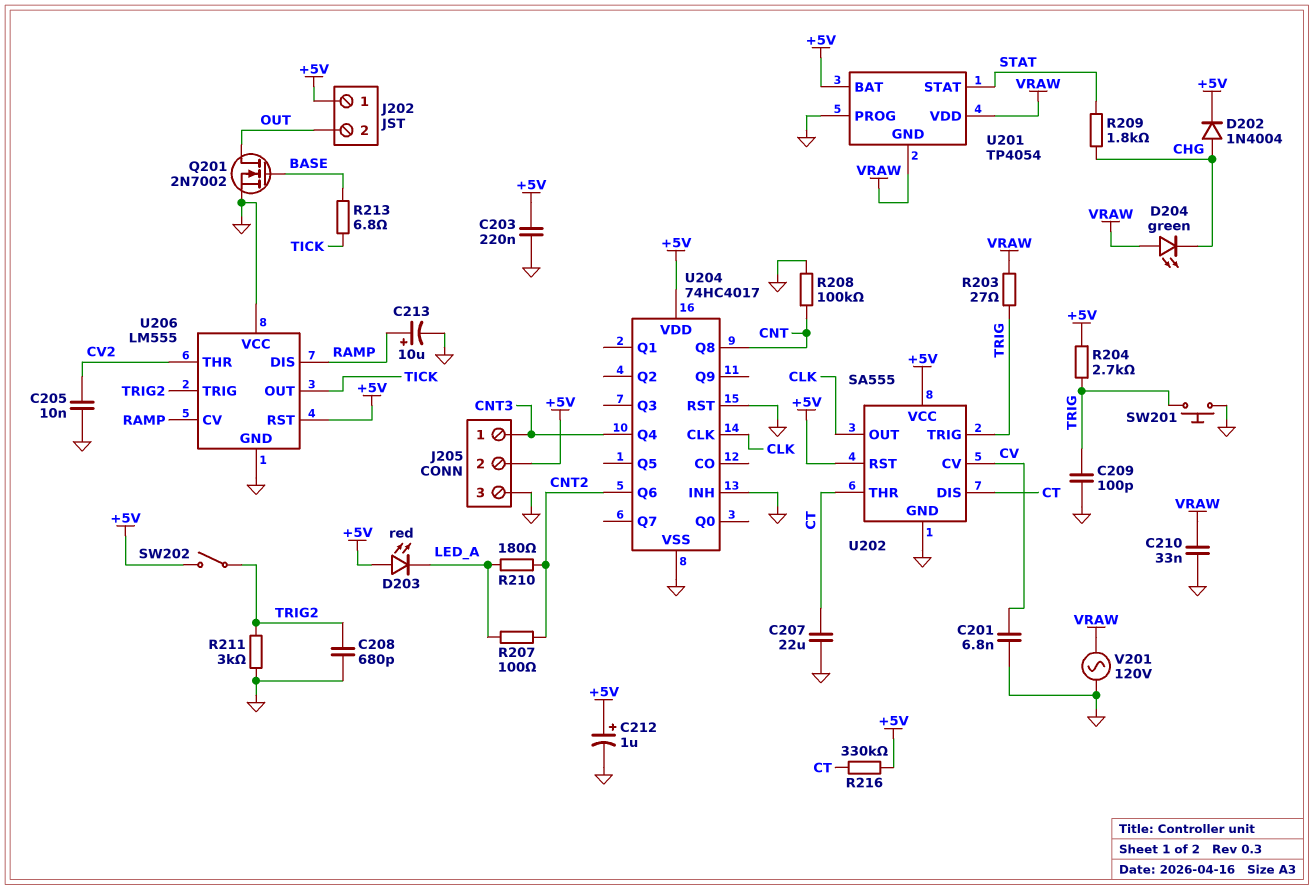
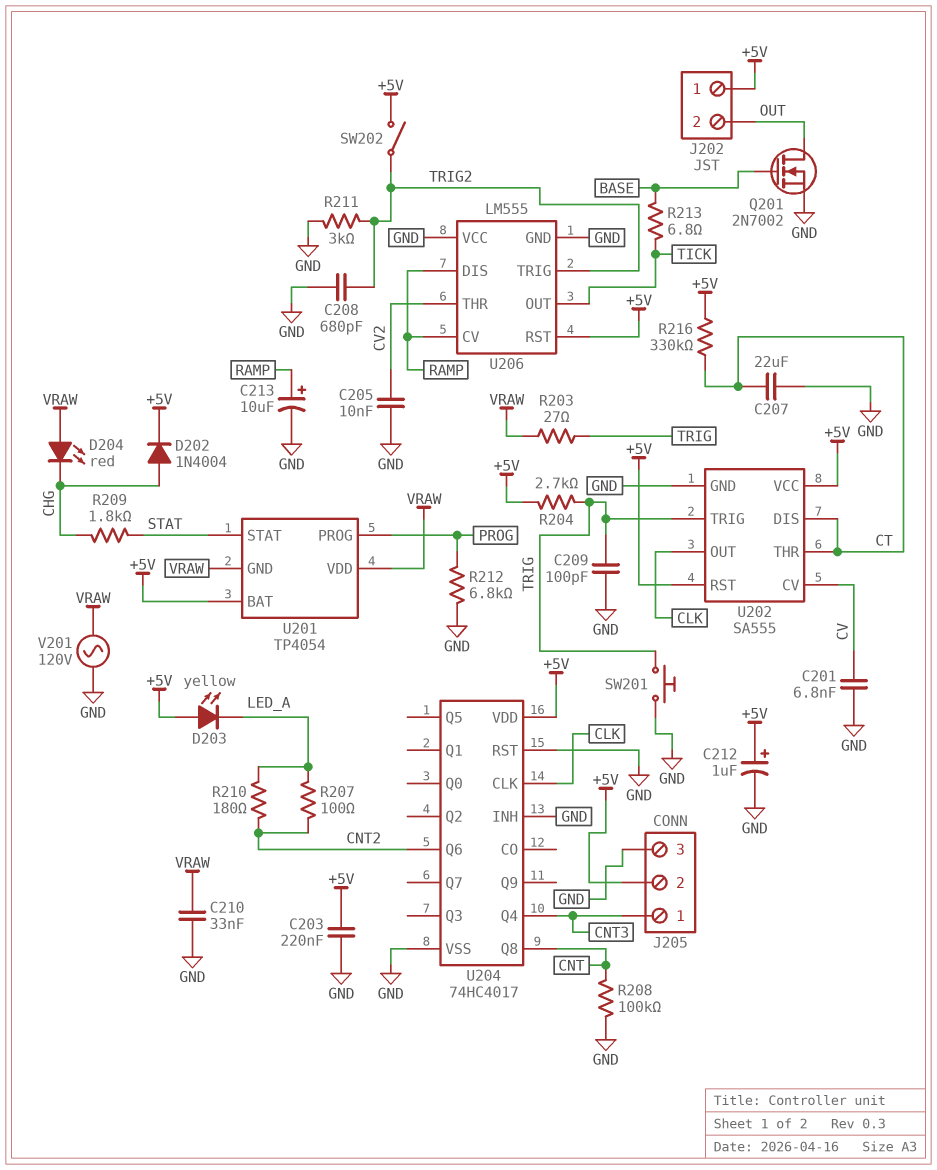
D203: LED red (A +5V, K LED_A) -> LED yellow (A +5V, K LED_A)
D204: LED green (A VRAW, K CHG) -> LED red (A VRAW, K CHG)
R212: none -> 6.8k (GND, PROG)
U201 pin PROG: GND -> PROG

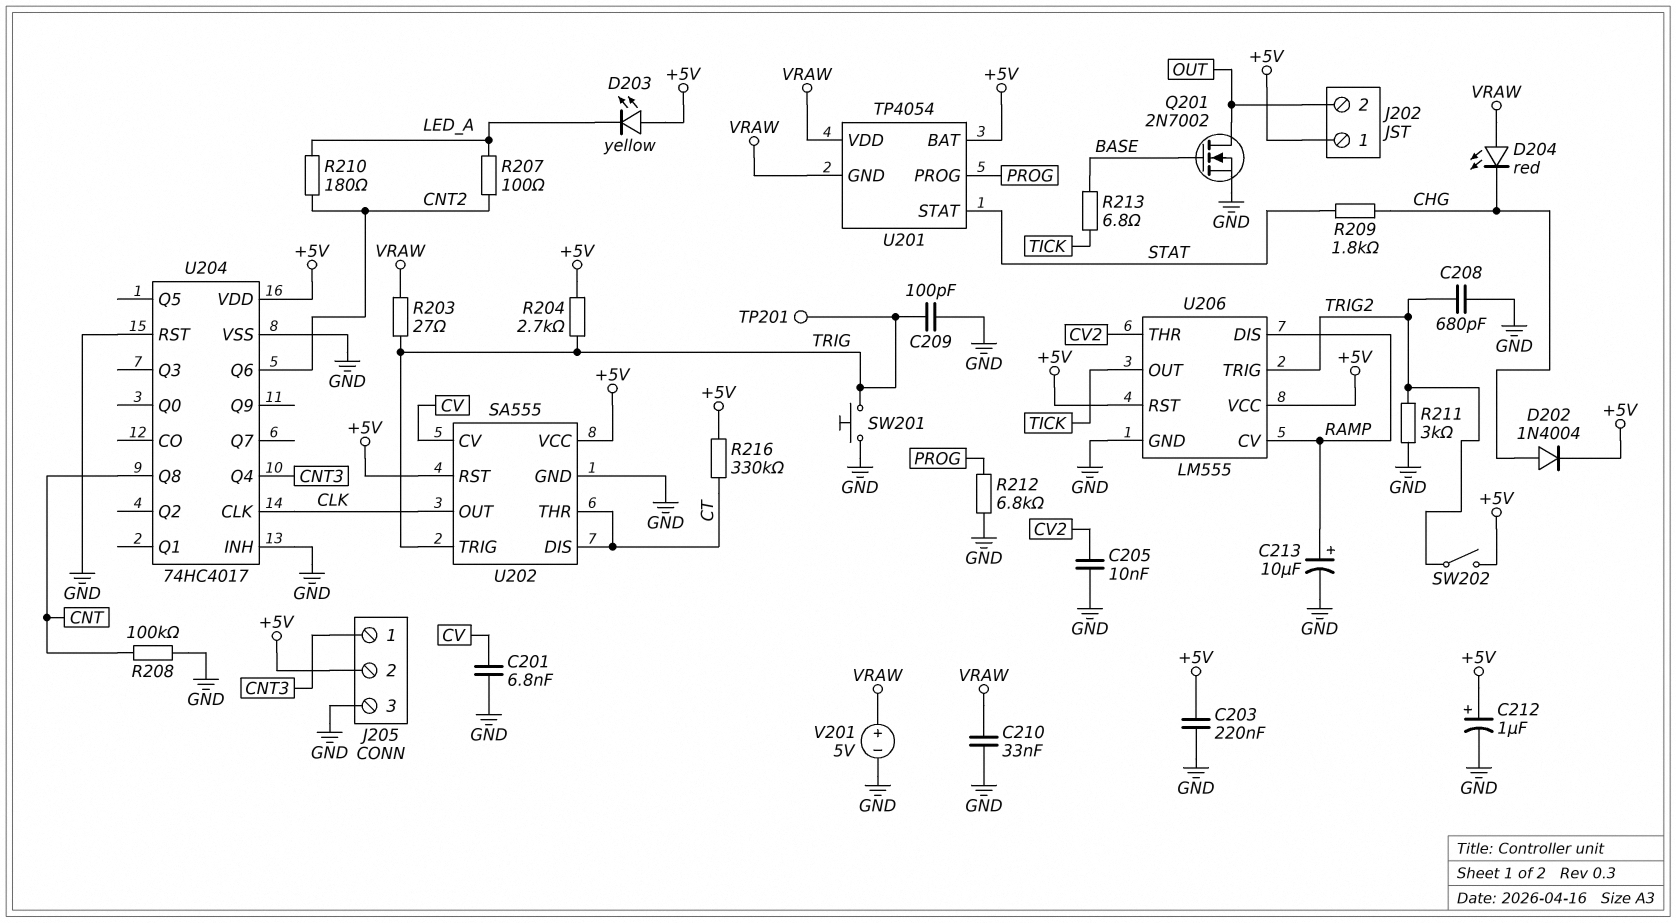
C207: 22uF (CT, GND) -> none
TP201: none -> test point (TRIG)
U206 pin VCC: GND -> +5V
V201: AC 120V (GND, VRAW) -> 5V (plus VRAW, minus GND)

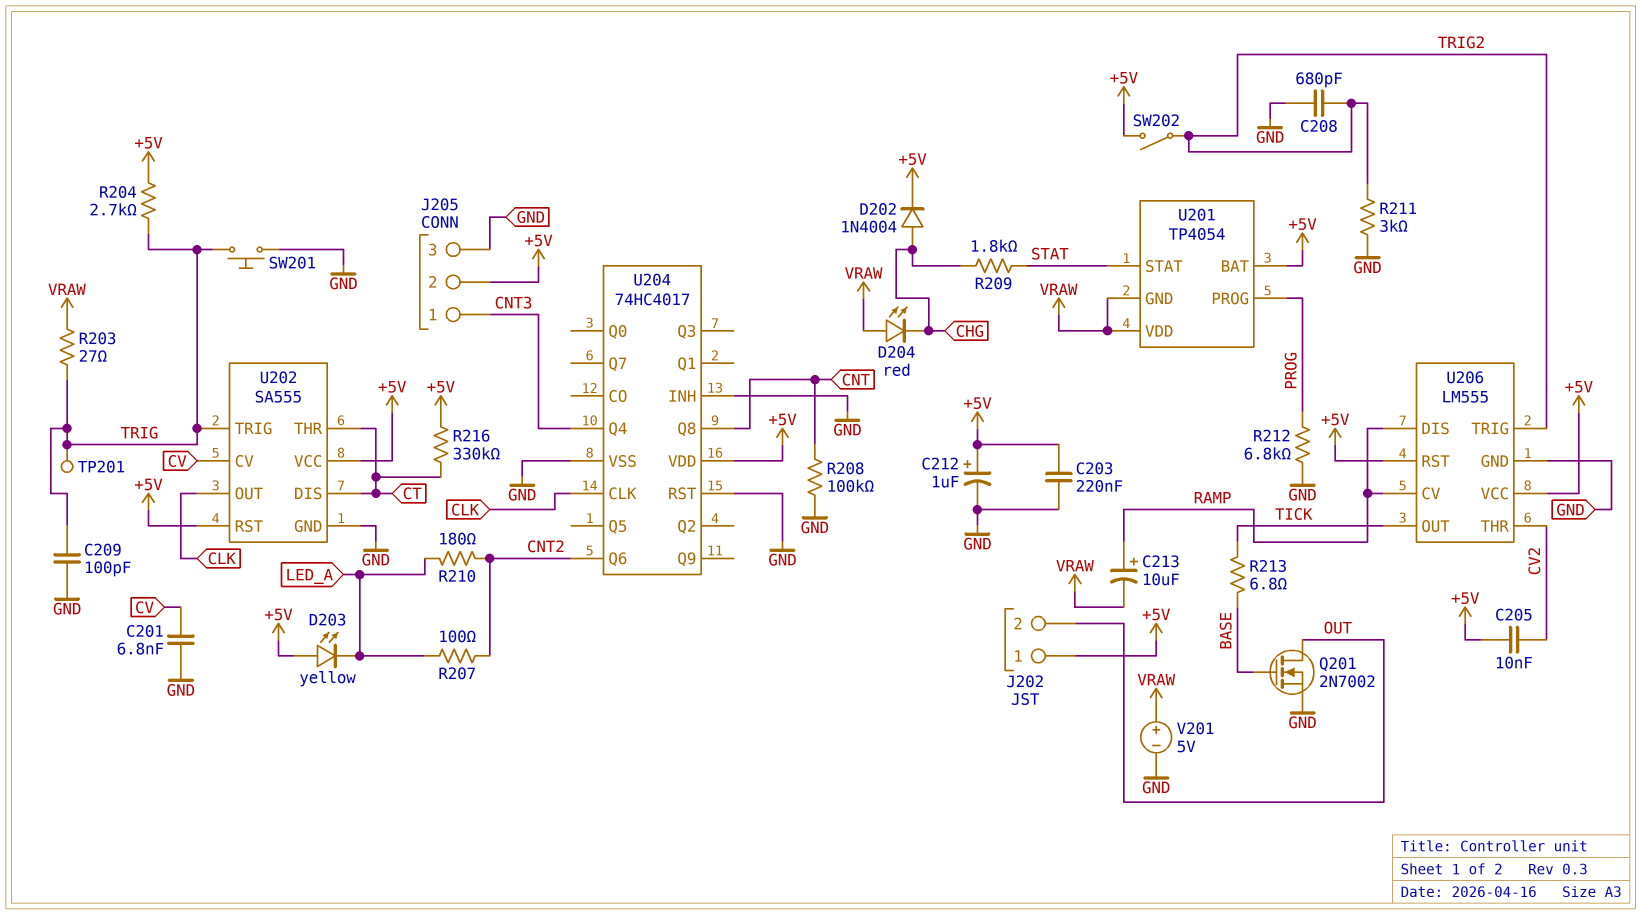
C205: 10nF (CV2, GND) -> 10nF (+5V, CV2)
C210: 33nF (GND, VRAW) -> none
C213: 10uF (plus RAMP, minus GND) -> 10uF (plus RAMP, minus VRAW)

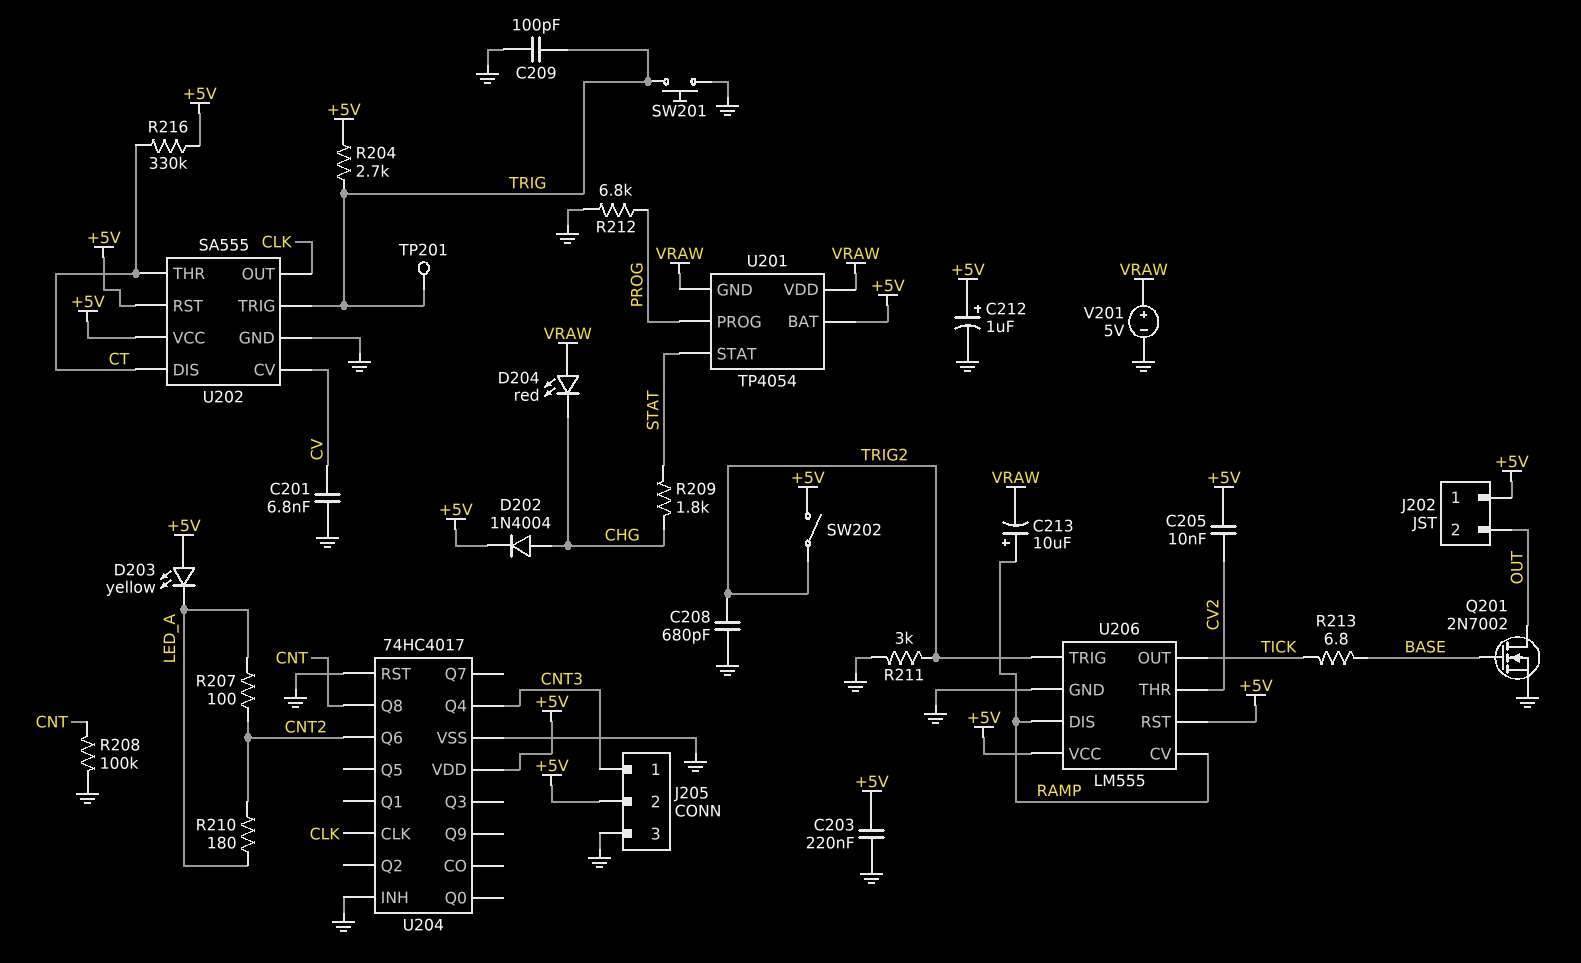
R203: 27 (TRIG, VRAW) -> none

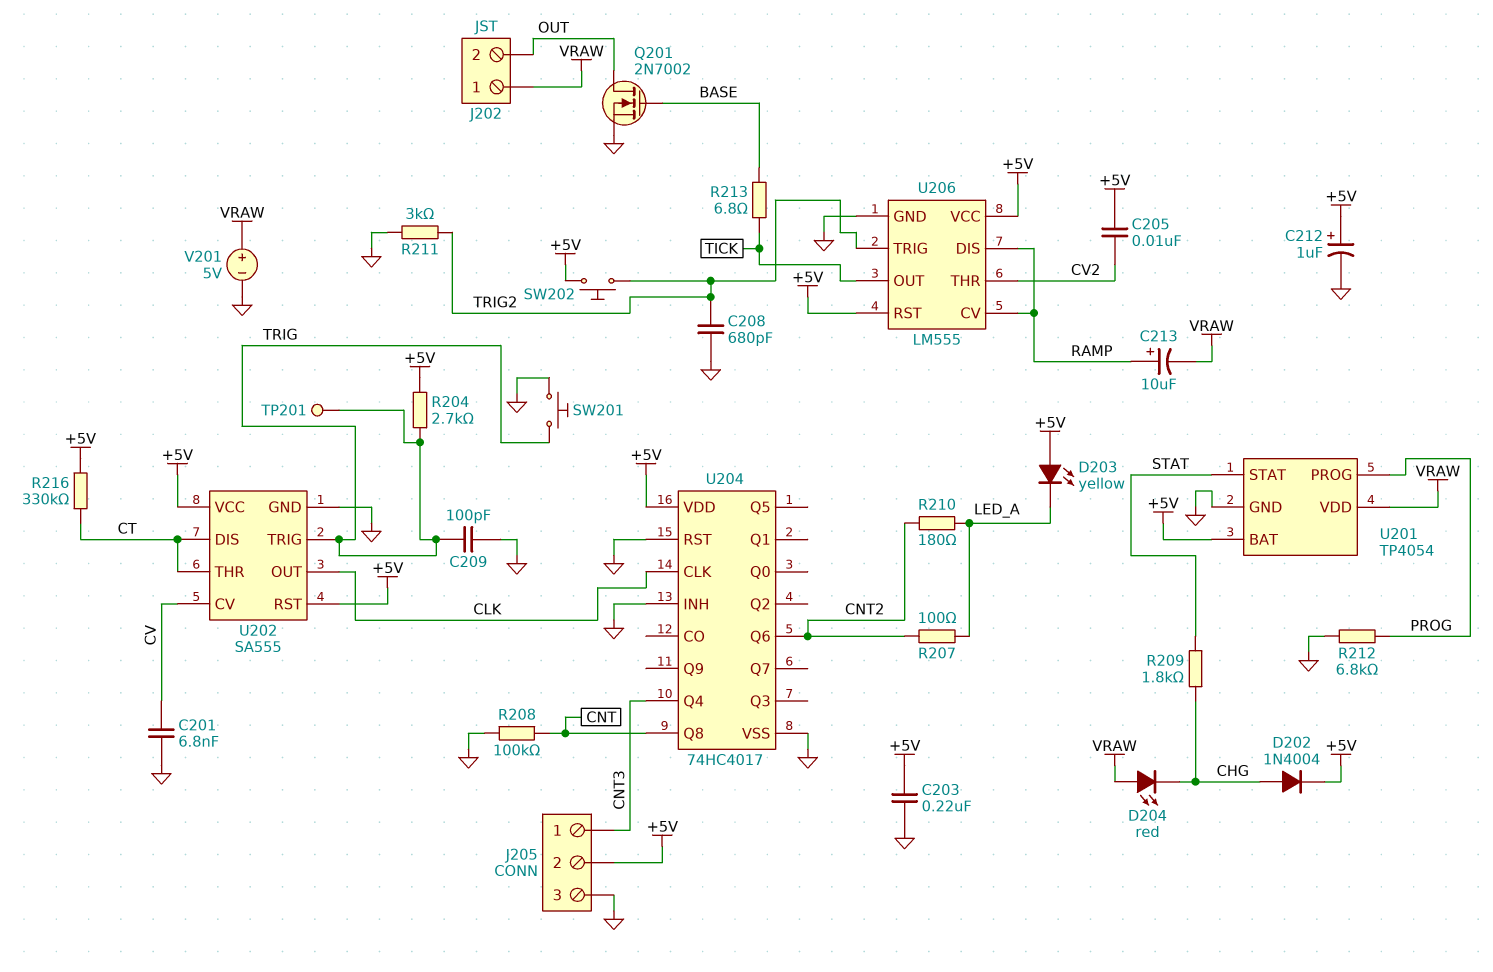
J202 pin 1: +5V -> VRAW
SW202: switch (+5V, TRIG2) -> button (+5V, TRIG2)
U201 pin GND: VRAW -> GND

